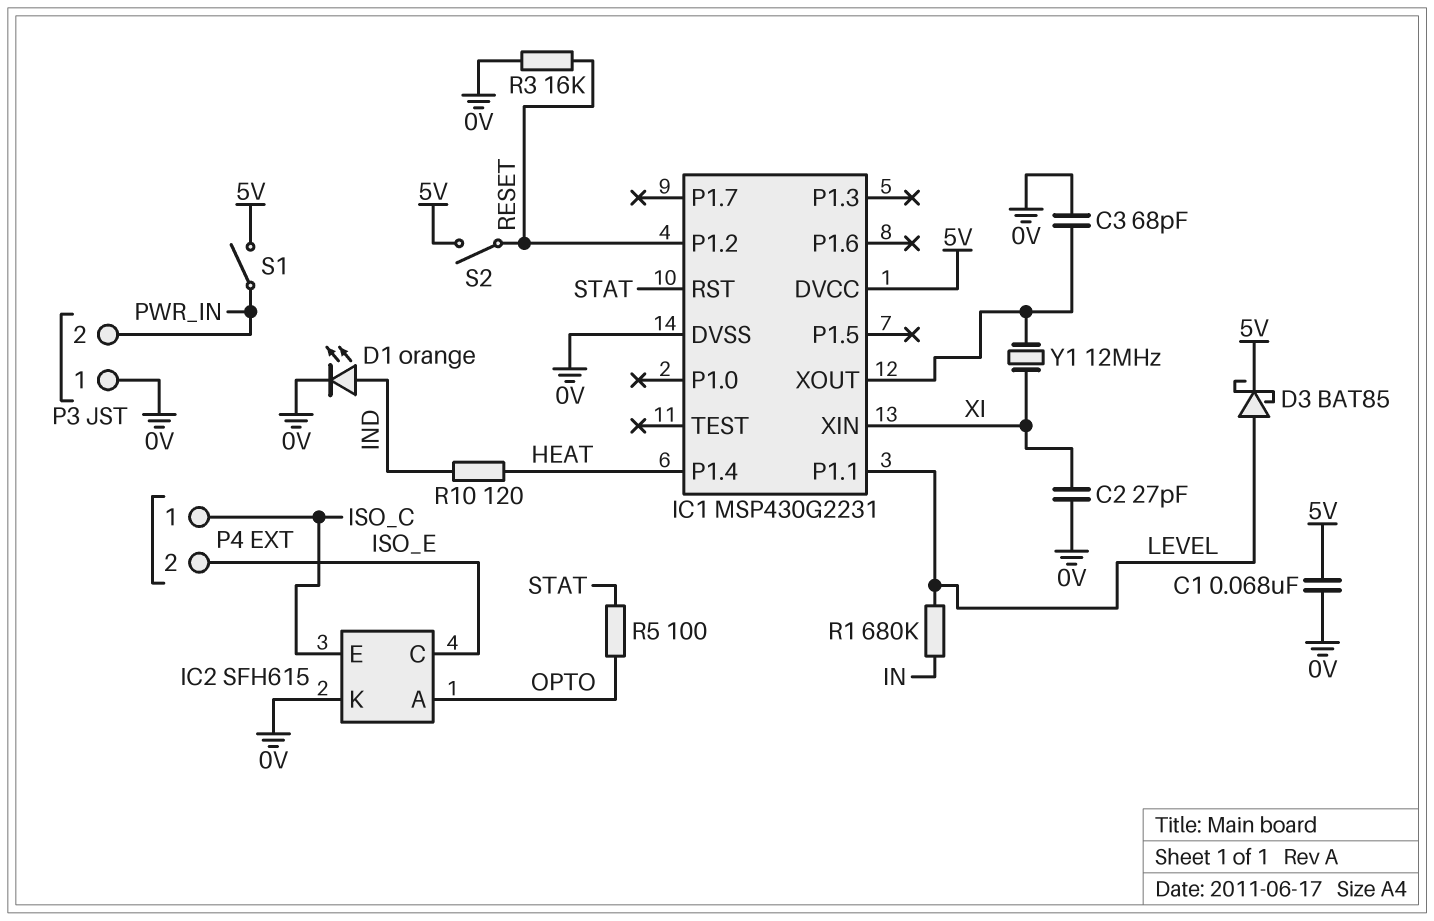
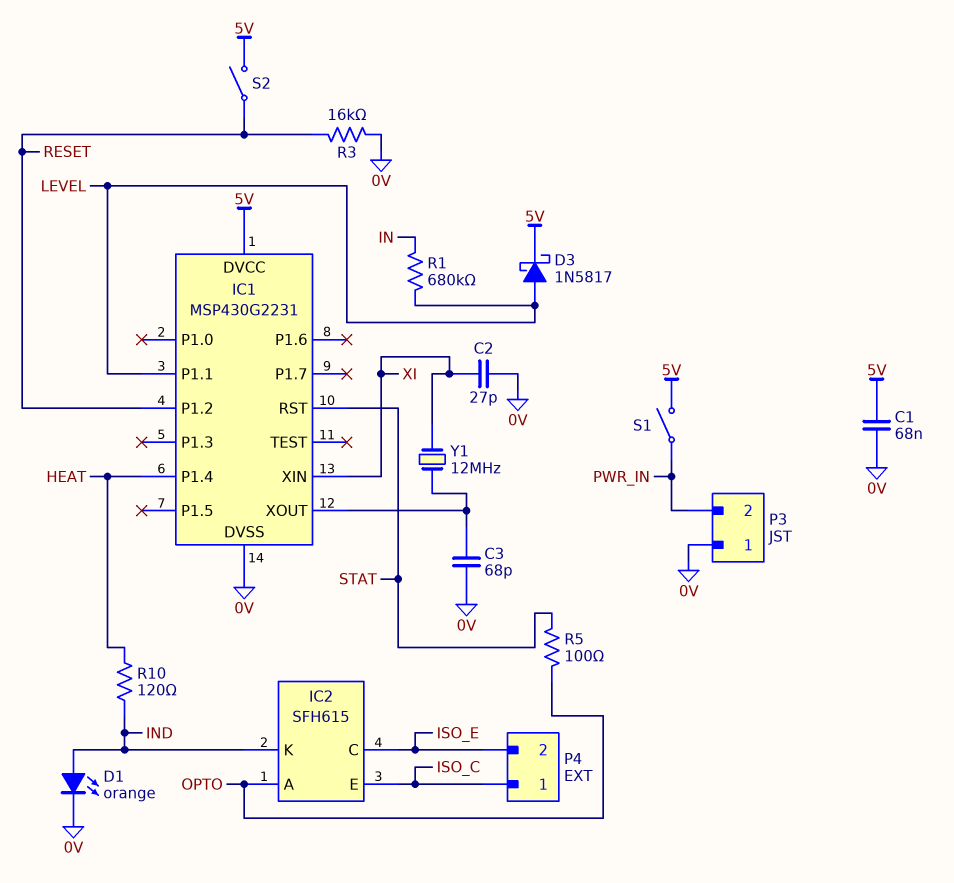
D3: schottky BAT85 (A LEVEL, K 5V) -> schottky 1N5817 (A LEVEL, K 5V)
IC2 pin K: 0V -> IND

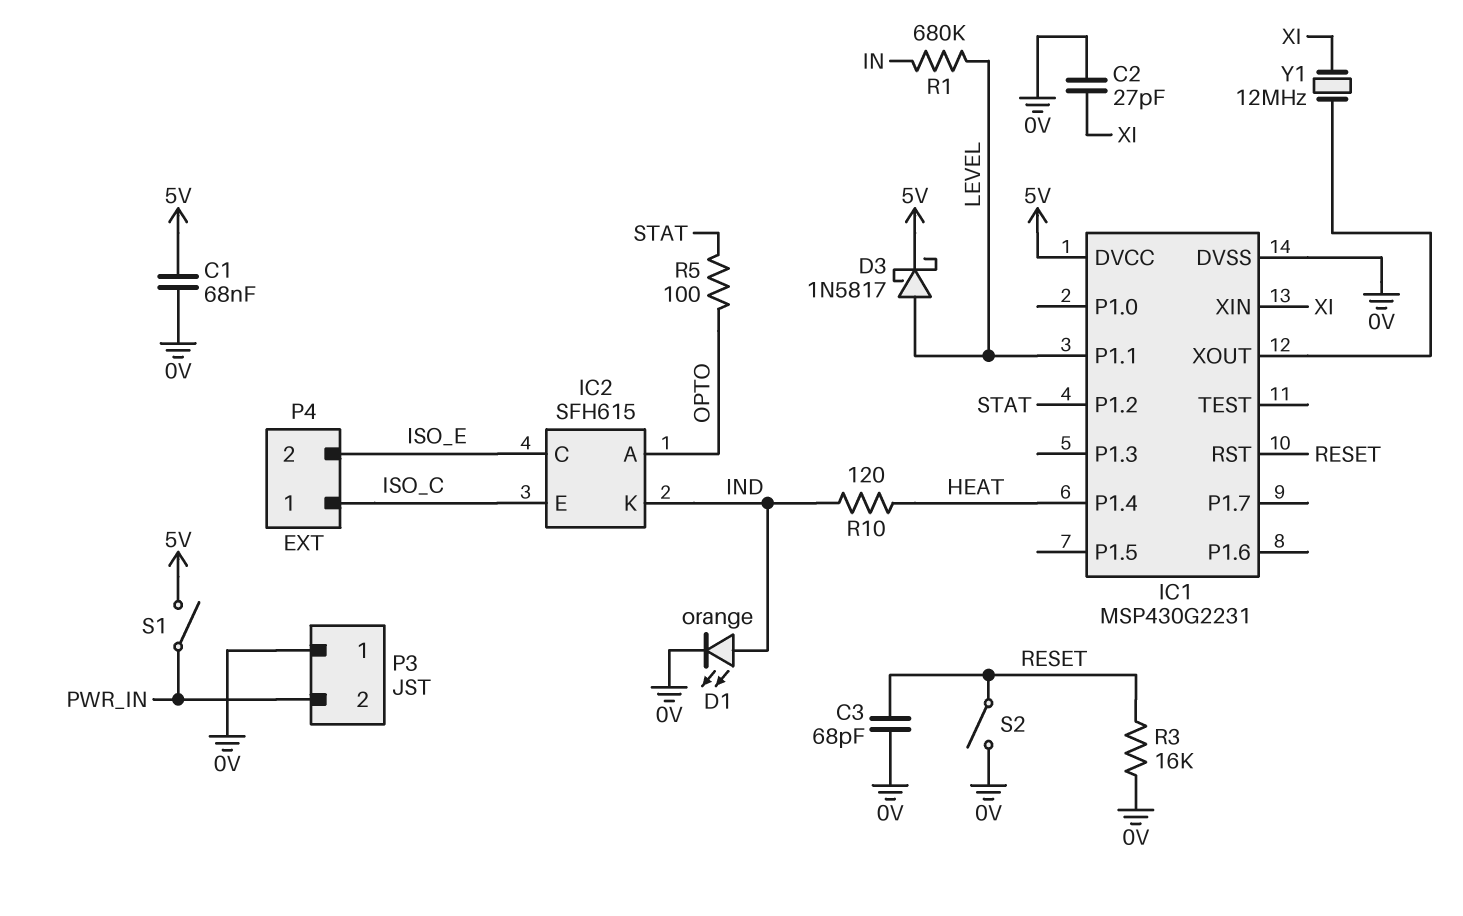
C3: 68pF (0V, IC1/XOUT) -> 68pF (0V, RESET)
IC1 pin P1.2: RESET -> STAT
IC1 pin RST: STAT -> RESET
S2: switch (5V, RESET) -> switch (0V, RESET)

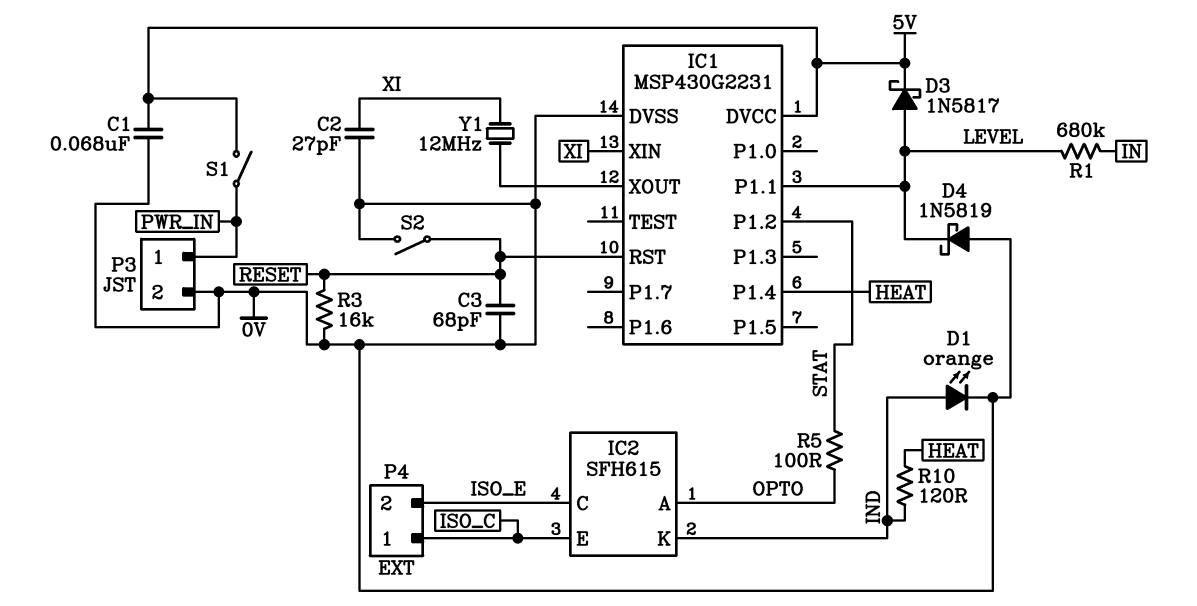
D4: none -> schottky 1N5819 (A 0V, K LEVEL)
P3 pin 1: 0V -> PWR_IN
P3 pin 2: PWR_IN -> 0V

